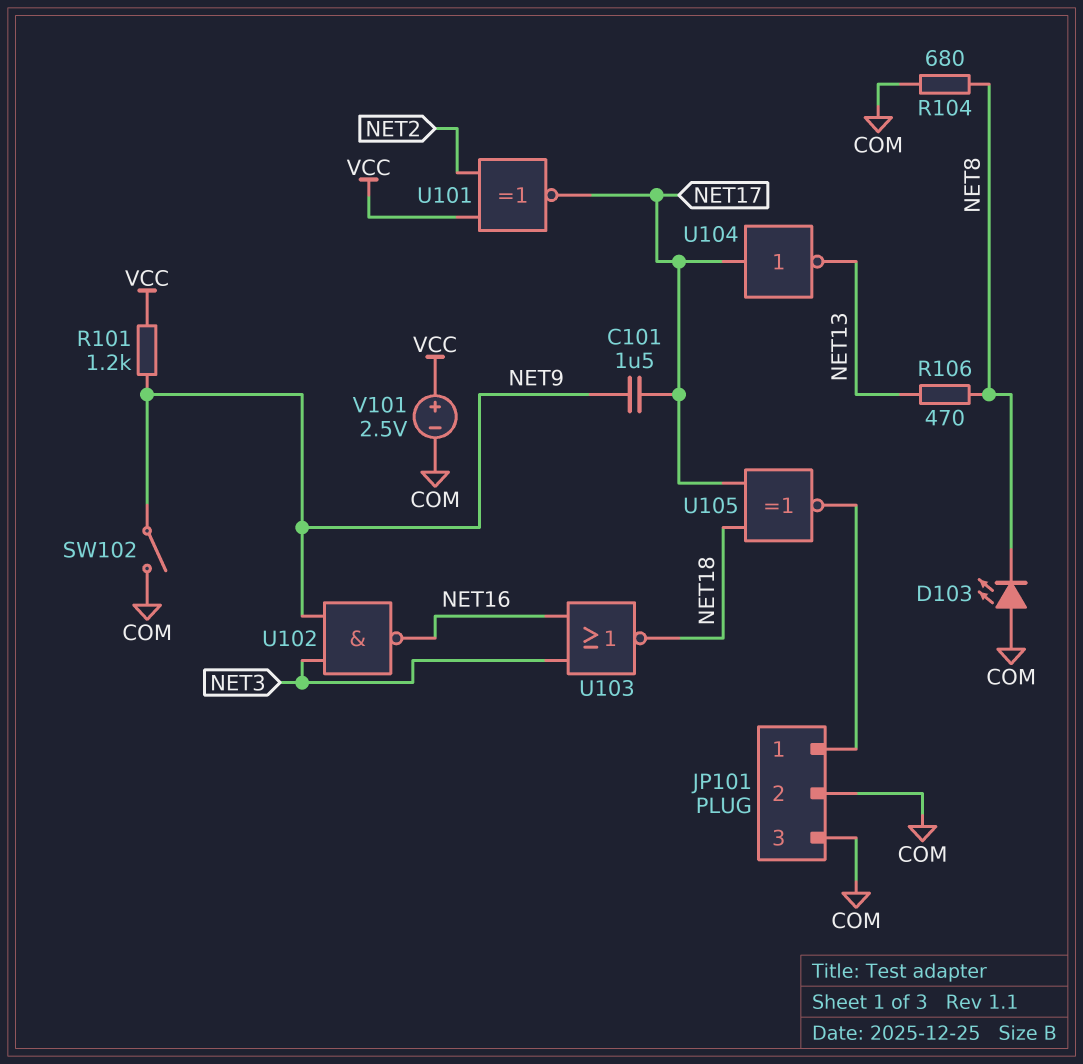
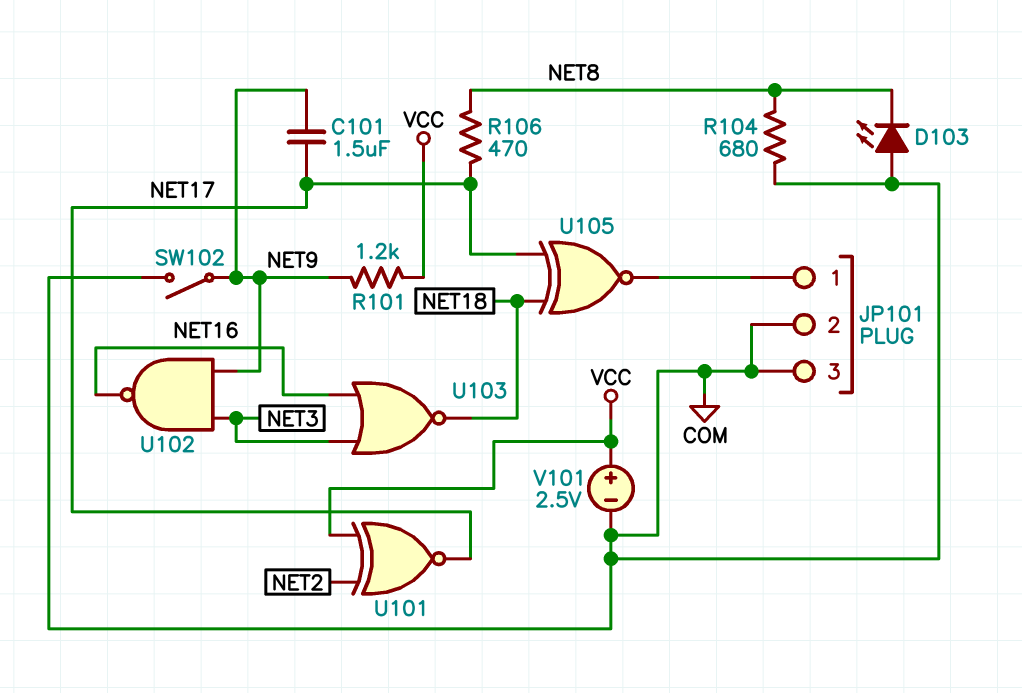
R106: 470 (NET8, NET13) -> 470 (NET8, NET17)
U104: NOT (in NET17, out NET13) -> none

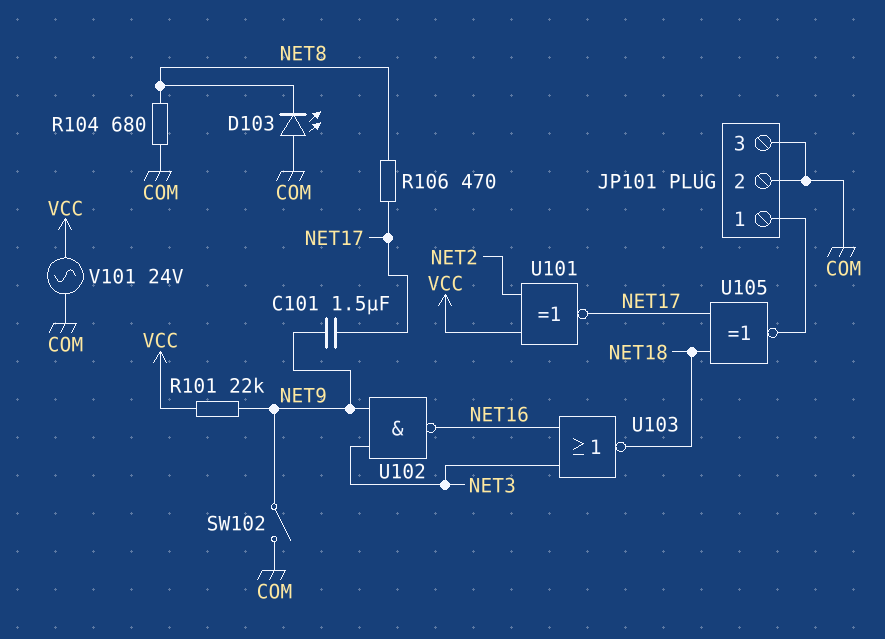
R101: 1.2k (NET9, VCC) -> 22k (NET9, VCC)
V101: 2.5V (plus VCC, minus COM) -> AC 24V (COM, VCC)

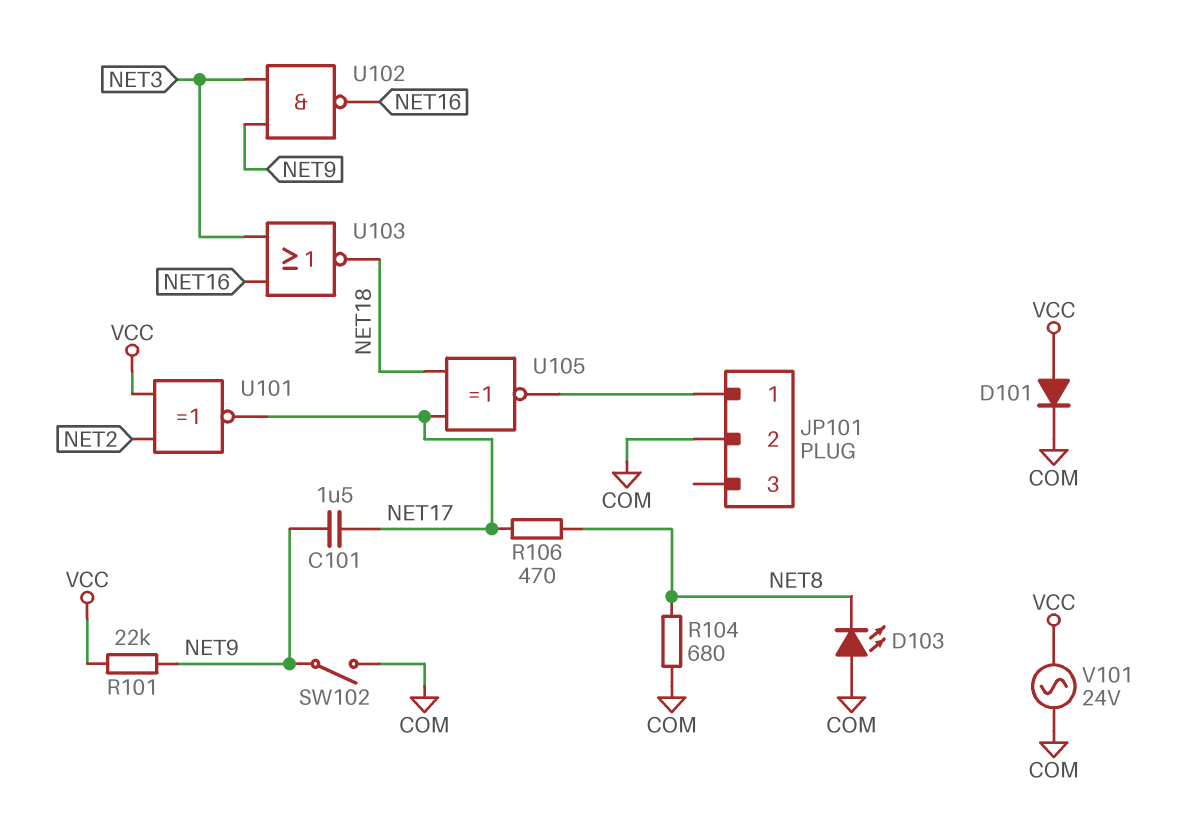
D101: none -> diode (A VCC, K COM)
JP101 pin 3: COM -> none

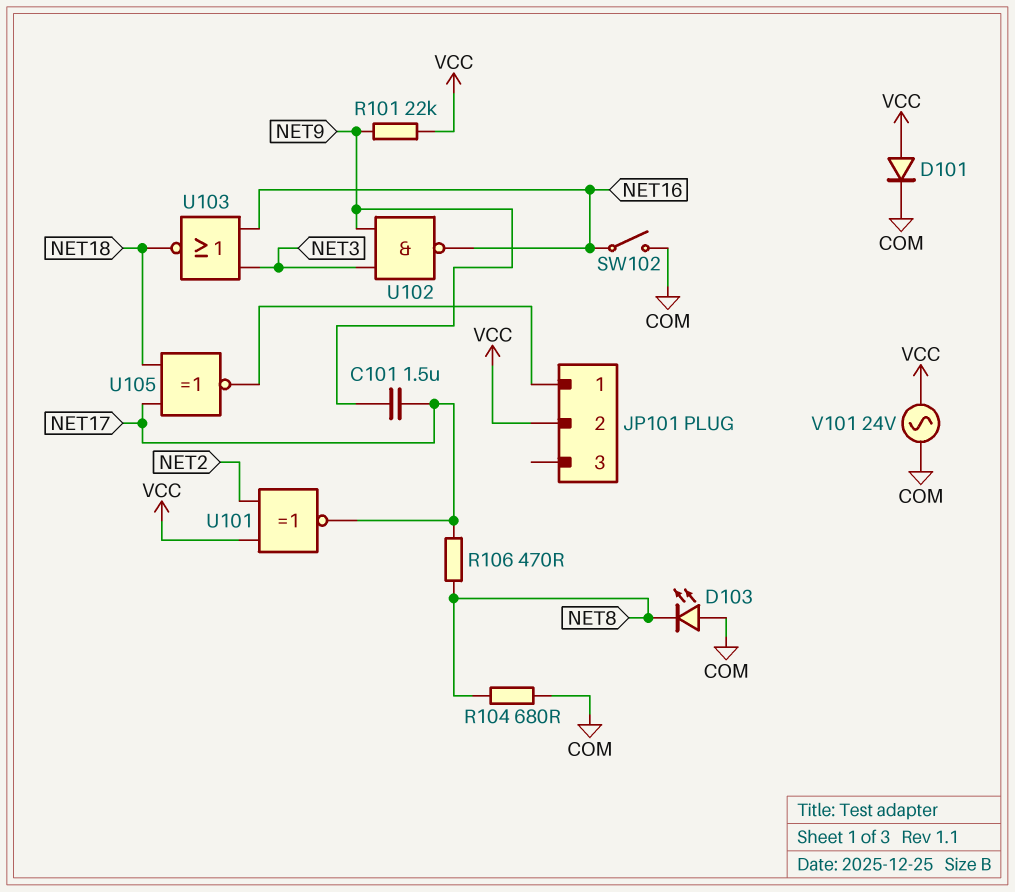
JP101 pin 2: COM -> VCC
SW102: switch (COM, NET9) -> switch (COM, NET16)

